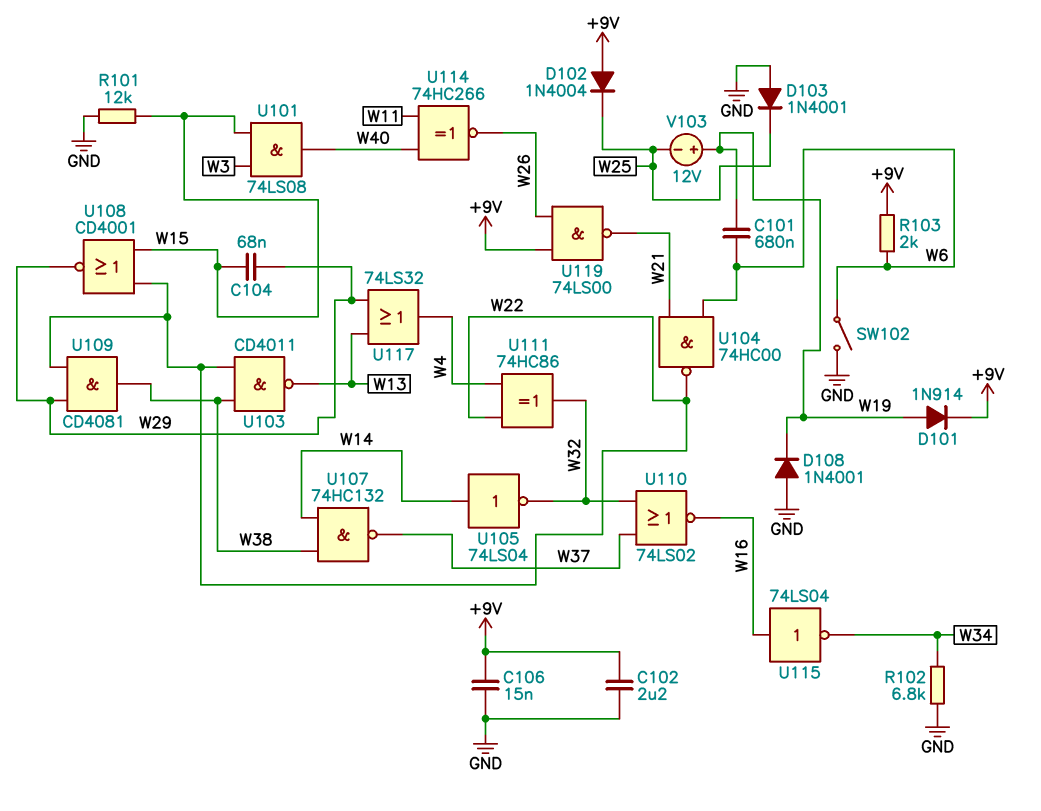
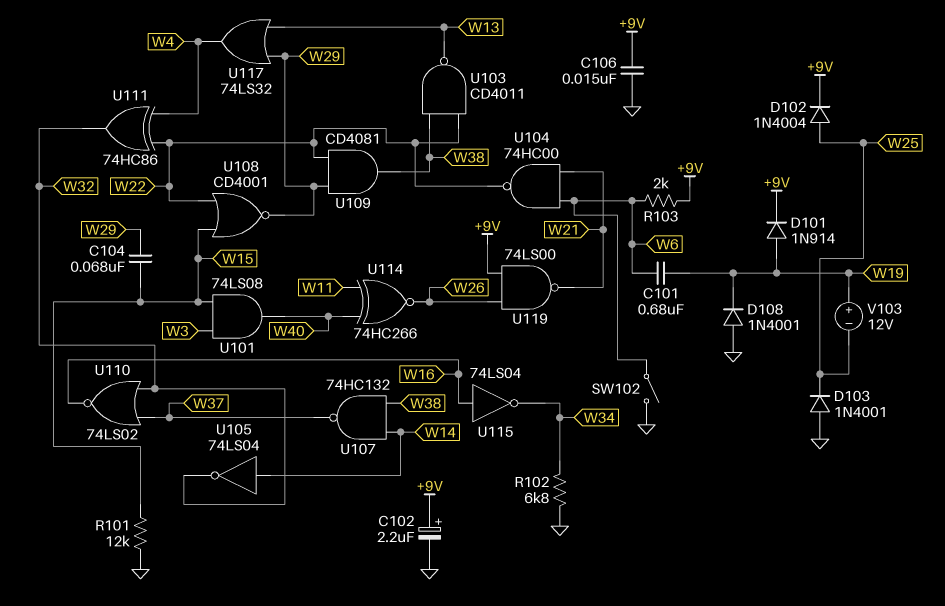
C102: 2.2uF (+9V, GND) -> 2.2uF (plus +9V, minus GND)
D102: diode 1N4004 (A +9V, K W25) -> diode 1N4004 (A W25, K +9V)

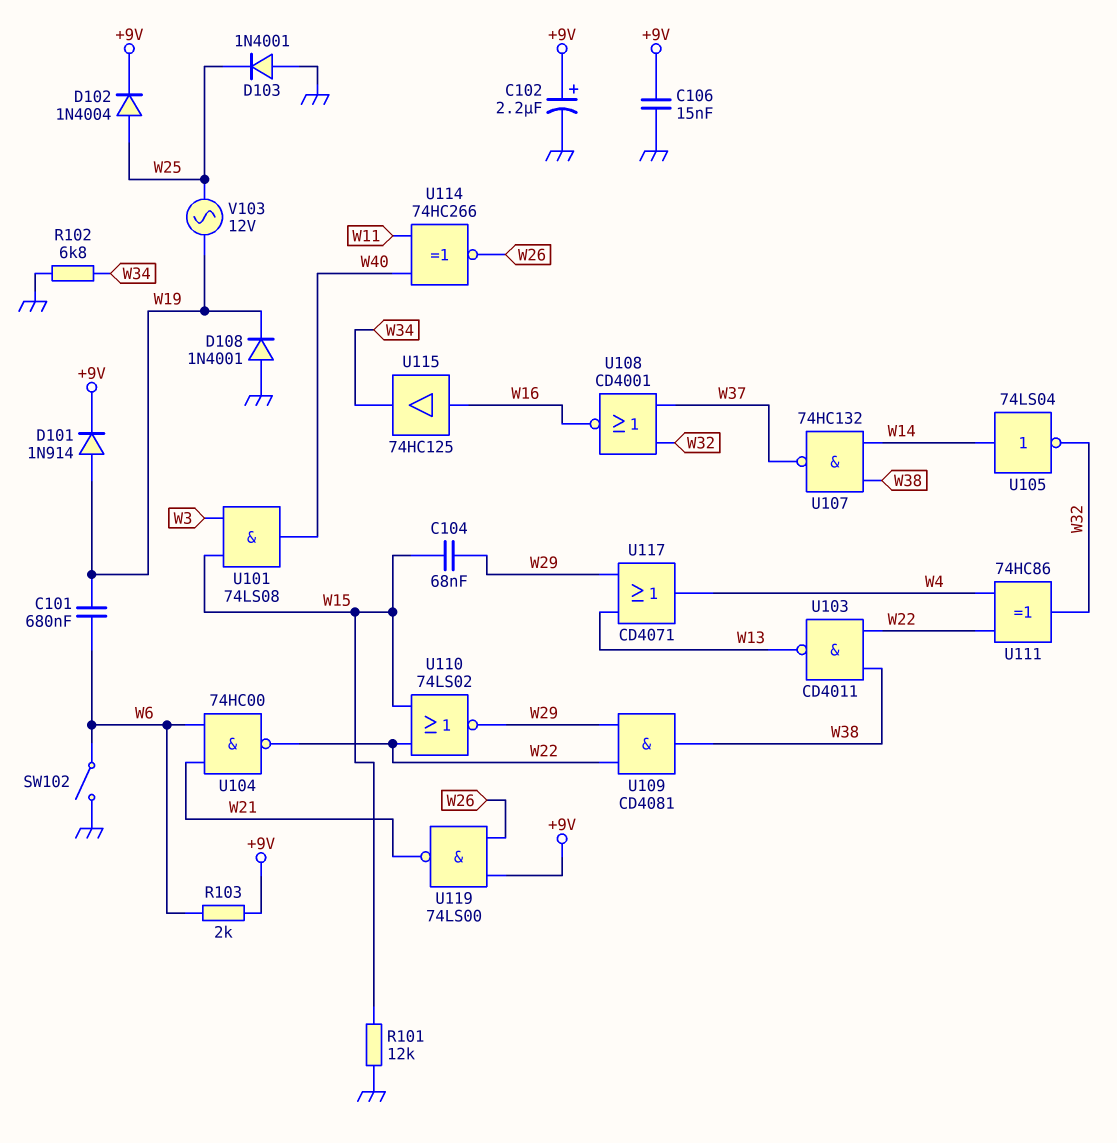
U108: NOR CD4001 (in W15, in W22, out W29) -> NOR CD4001 (in W32, in W37, out W16)
U110: NOR 74LS02 (in W32, in W37, out W16) -> NOR 74LS02 (in W15, in W22, out W29)
U115: NOT 74LS04 (in W16, out W34) -> buffer 74HC125 (in W16, out W34)
U117: OR 74LS32 (in W13, in W29, out W4) -> OR CD4071 (in W13, in W29, out W4)
V103: 12V (plus W19, minus W25) -> AC 12V (W19, W25)

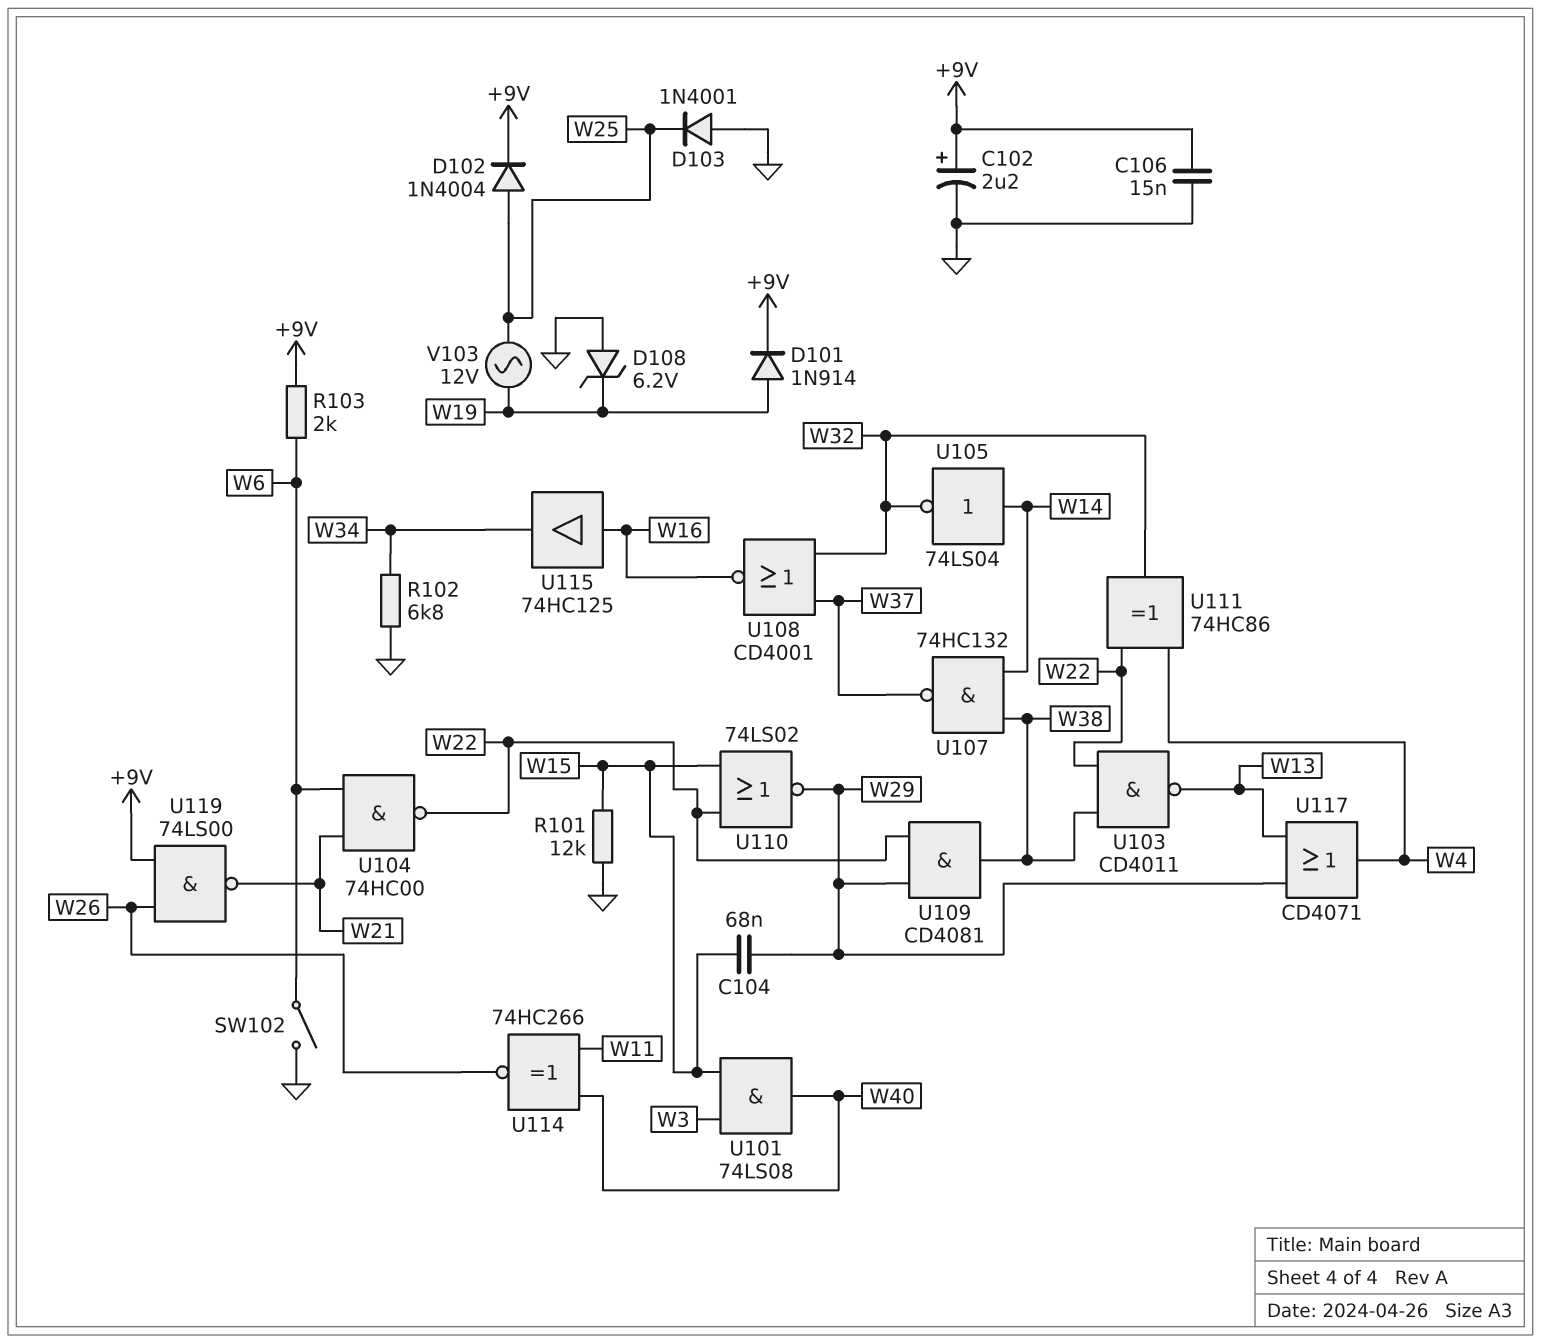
C101: 680nF (W6, W19) -> none
D108: diode 1N4001 (A GND, K W19) -> zener 6.2V (A GND, K W19)

